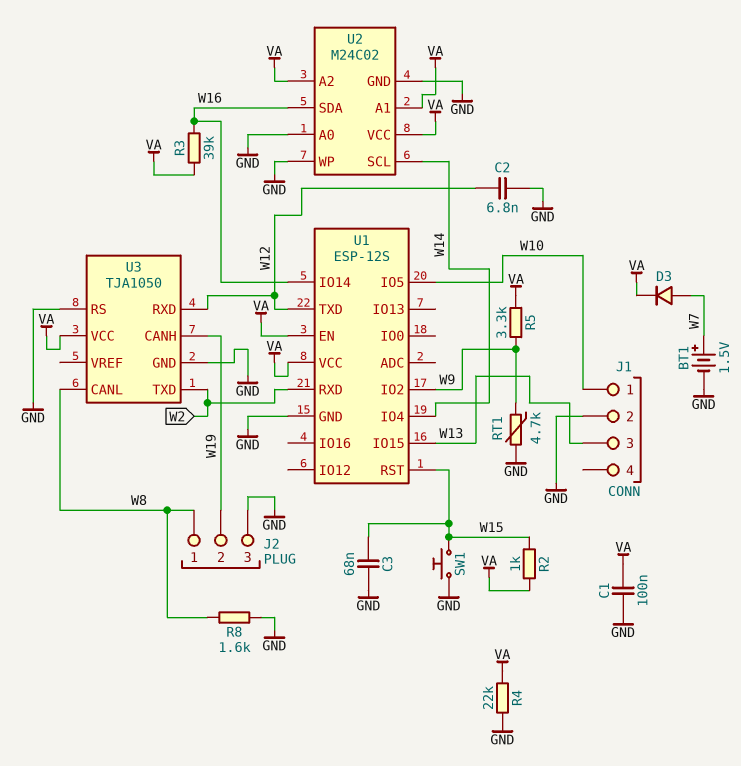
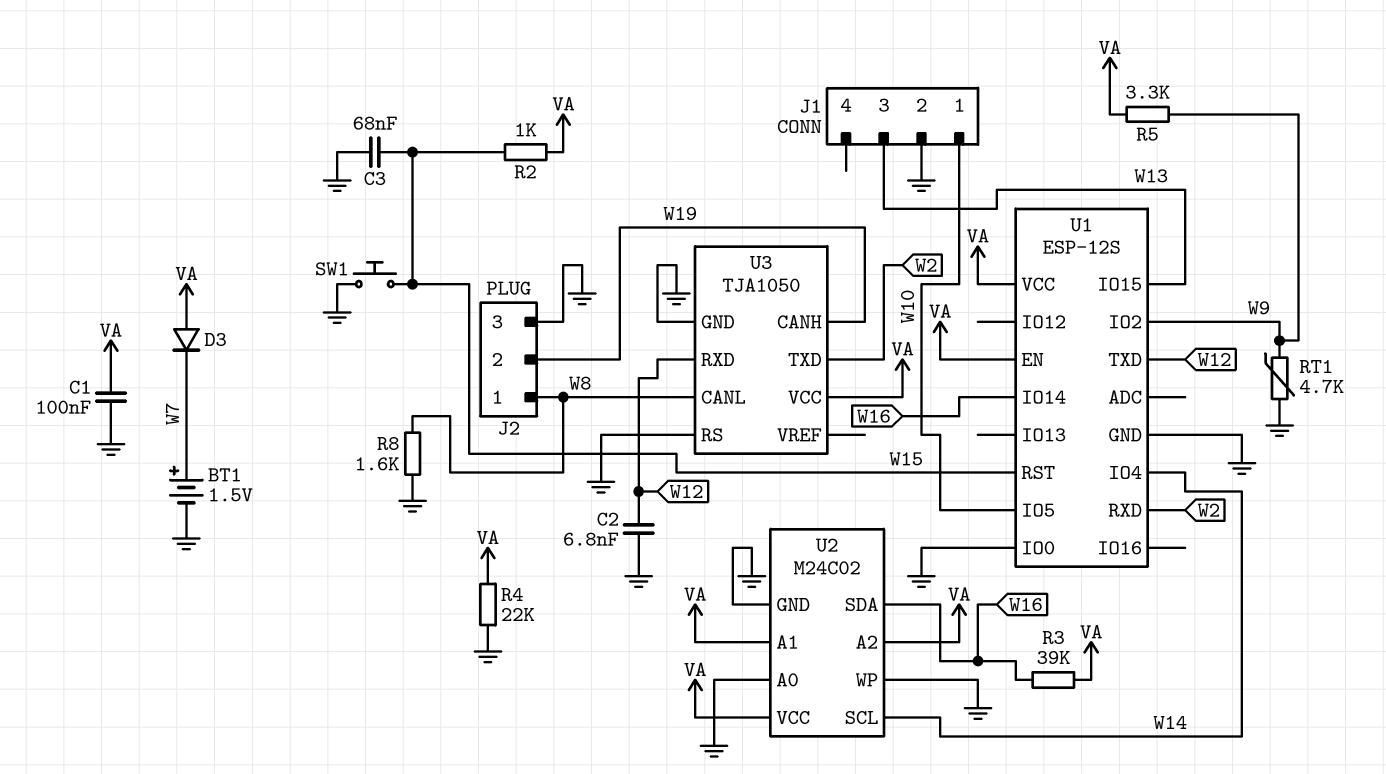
D3: diode (A W7, K VA) -> diode (A VA, K W7)
U1 pin IO0: none -> GND

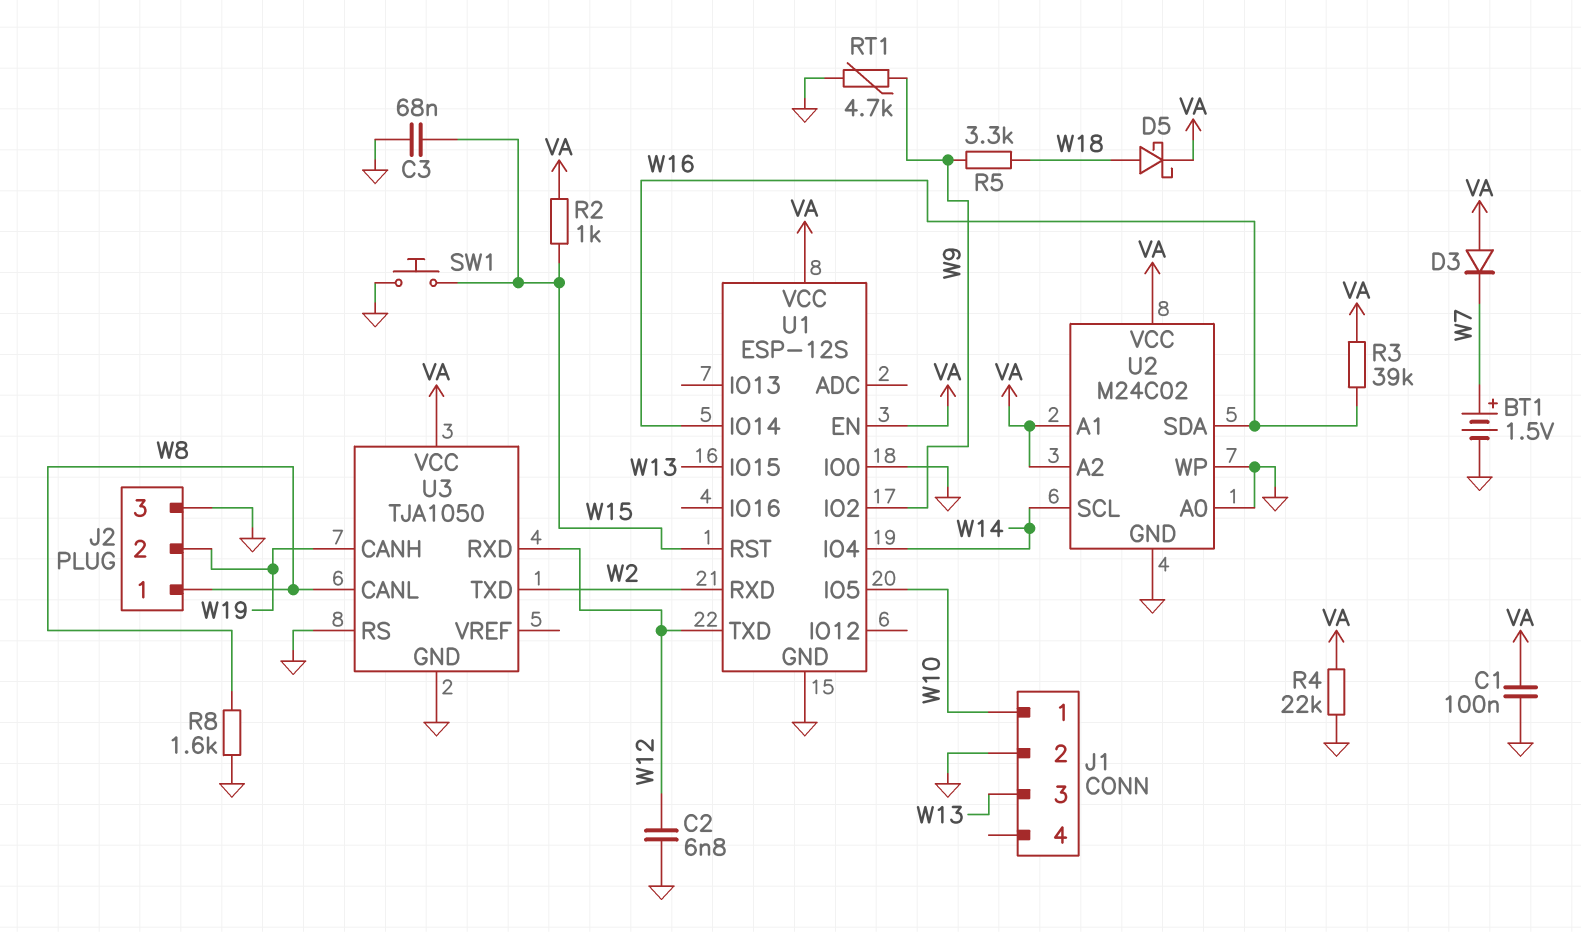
D5: none -> schottky (A W18, K VA)
R5: 3.3k (VA, W9) -> 3.3k (W9, W18)

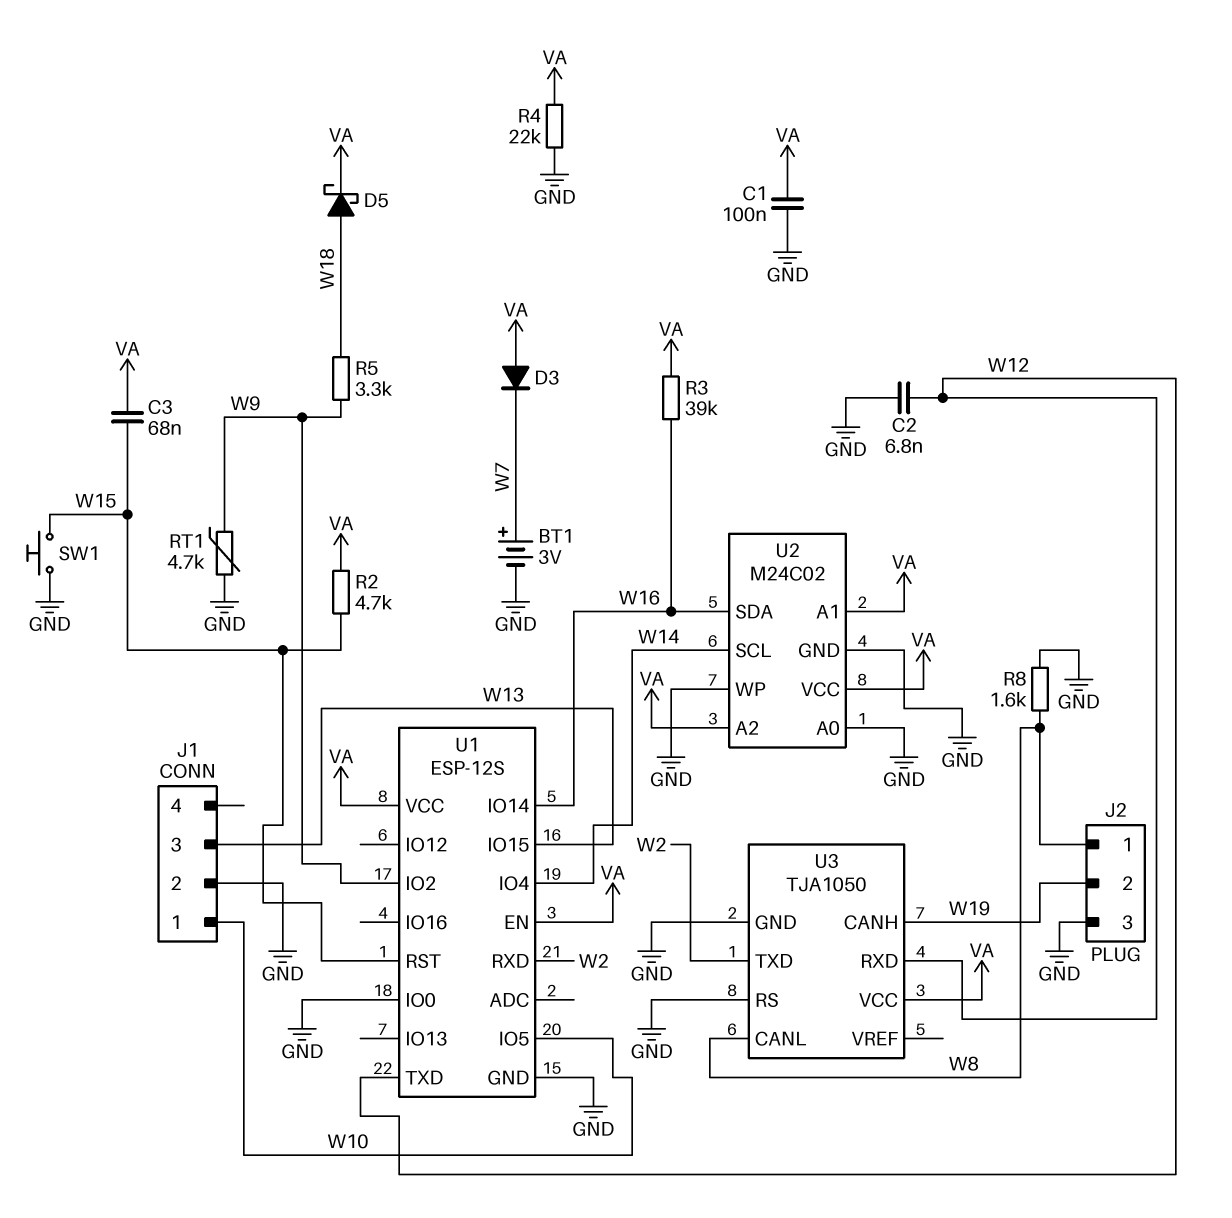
BT1: 1.5V (plus W7, minus GND) -> 3V (plus W7, minus GND)
C3: 68nF (GND, W15) -> 68nF (VA, W15)
R2: 1k (VA, W15) -> 4.7k (VA, W15)

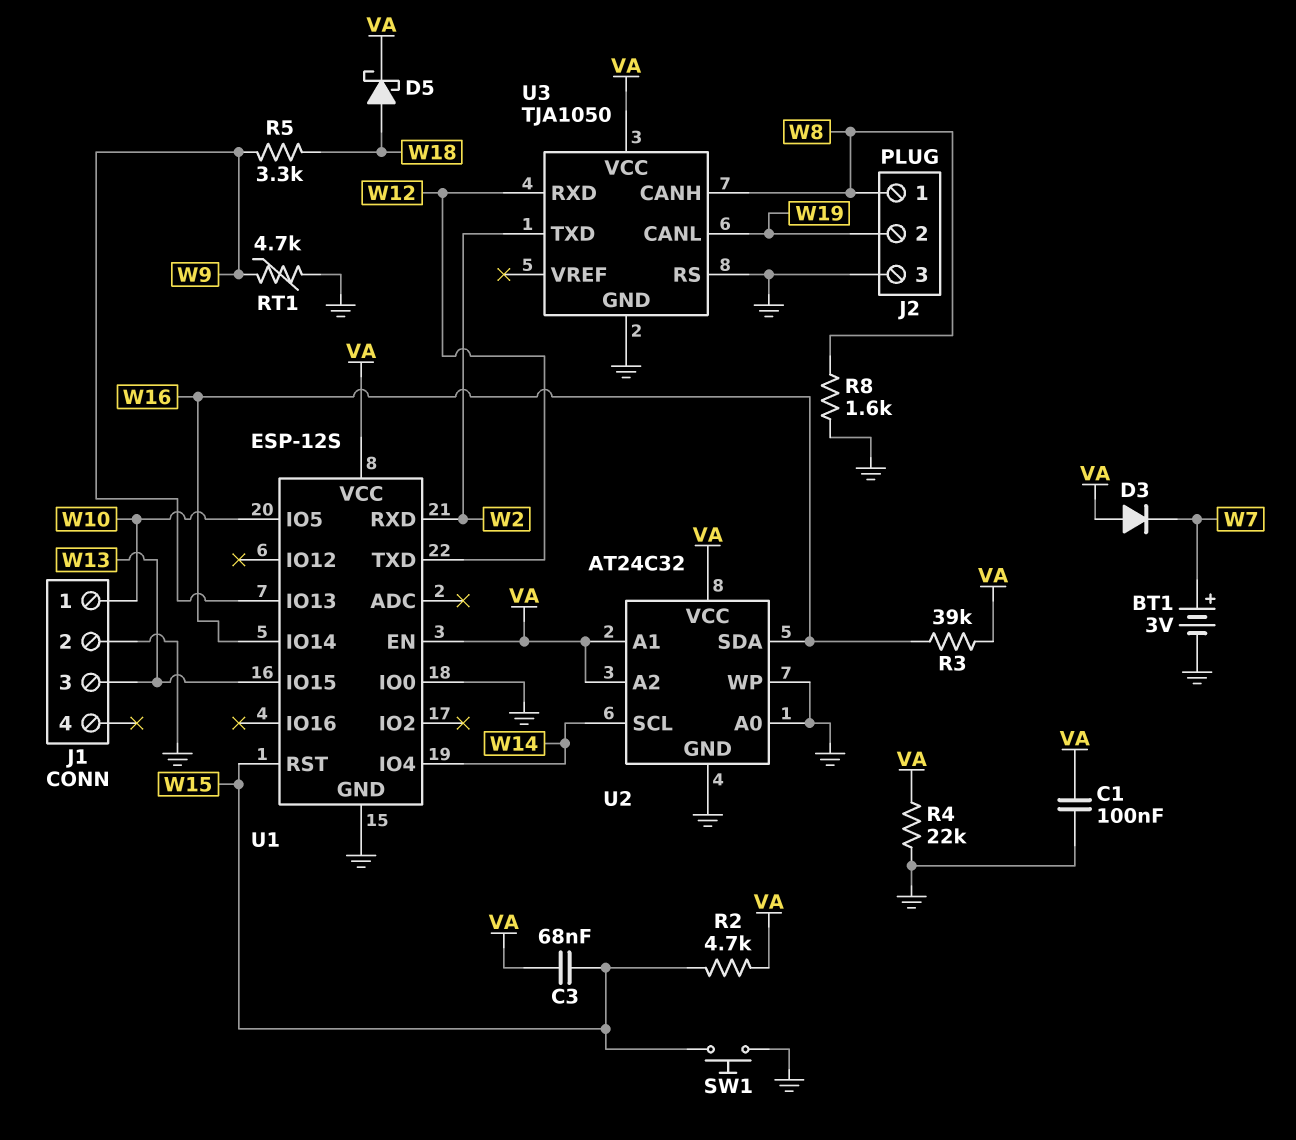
C2: 6.8nF (GND, W12) -> none
U1 pin IO2: W9 -> none
U1 pin IO13: none -> W9
U2: M24C02 -> AT24C32
U3 pin CANH: W19 -> W8
U3 pin CANL: W8 -> W19

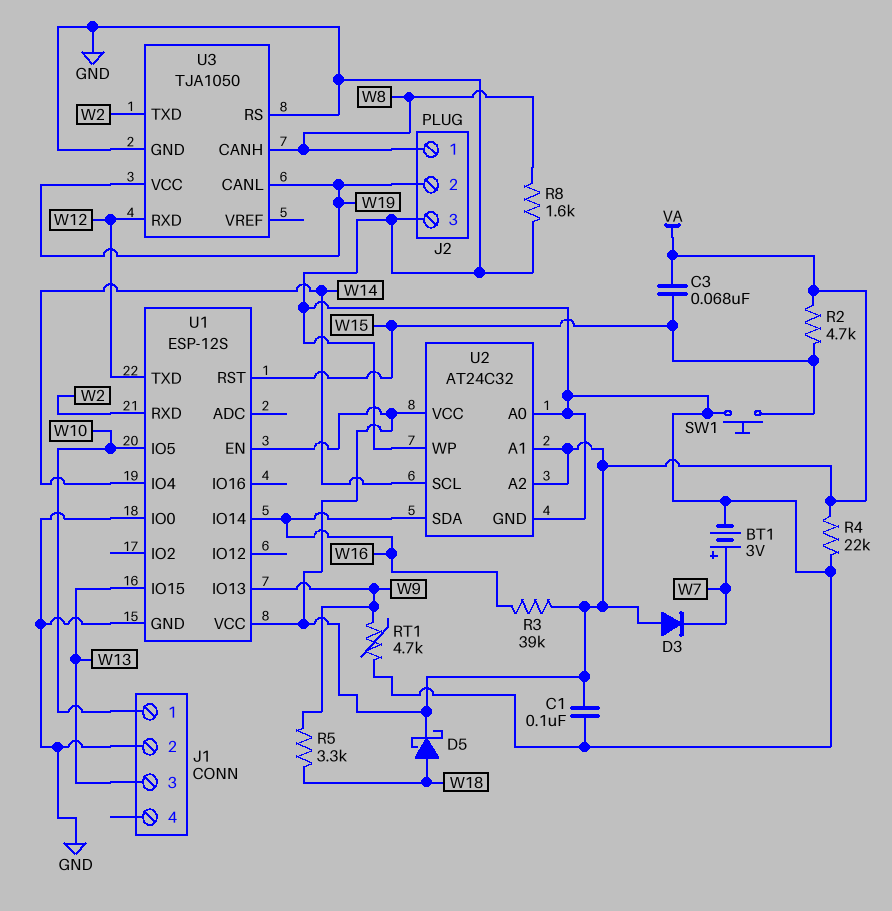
U3 pin VCC: VA -> W19

